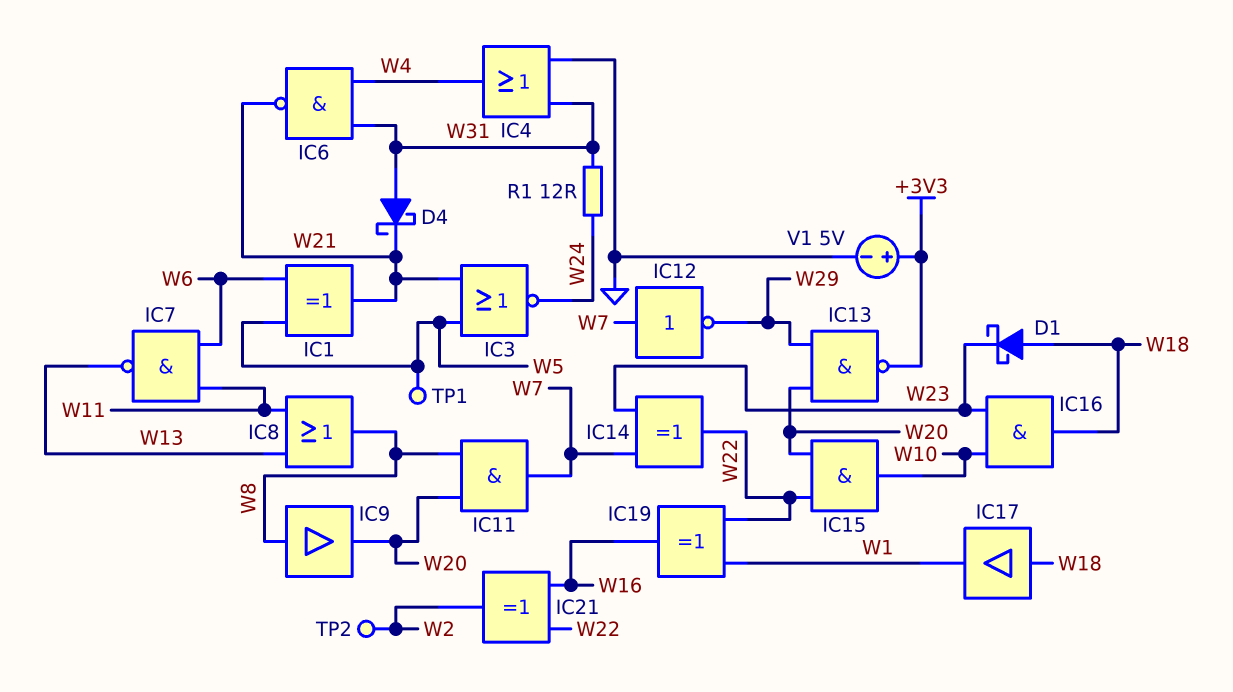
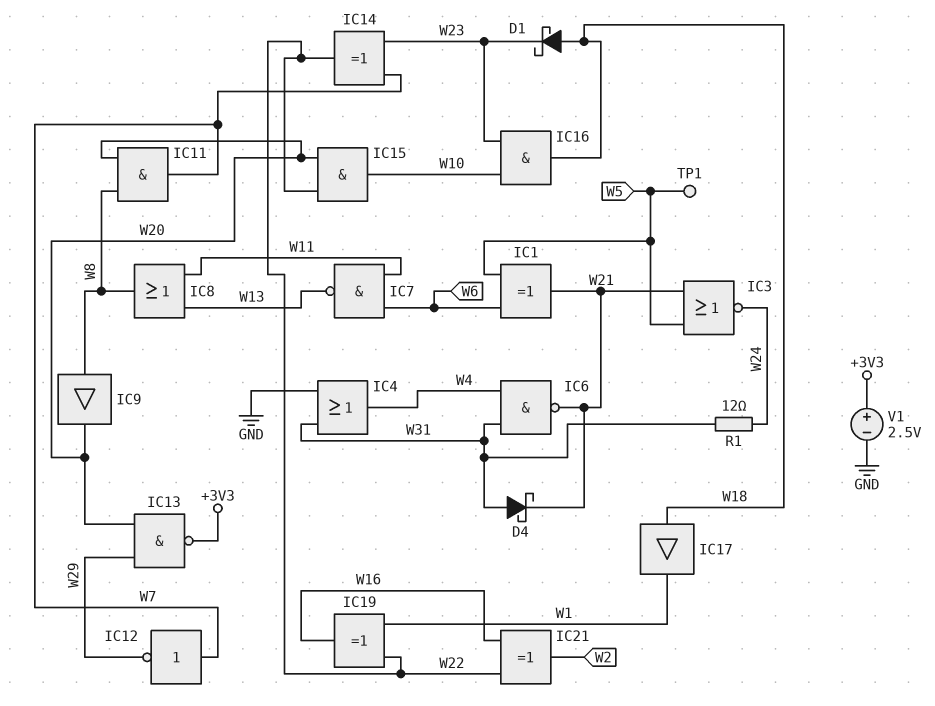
TP2: test point (W2) -> none
V1: 5V (plus +3V3, minus GND) -> 2.5V (plus +3V3, minus GND)

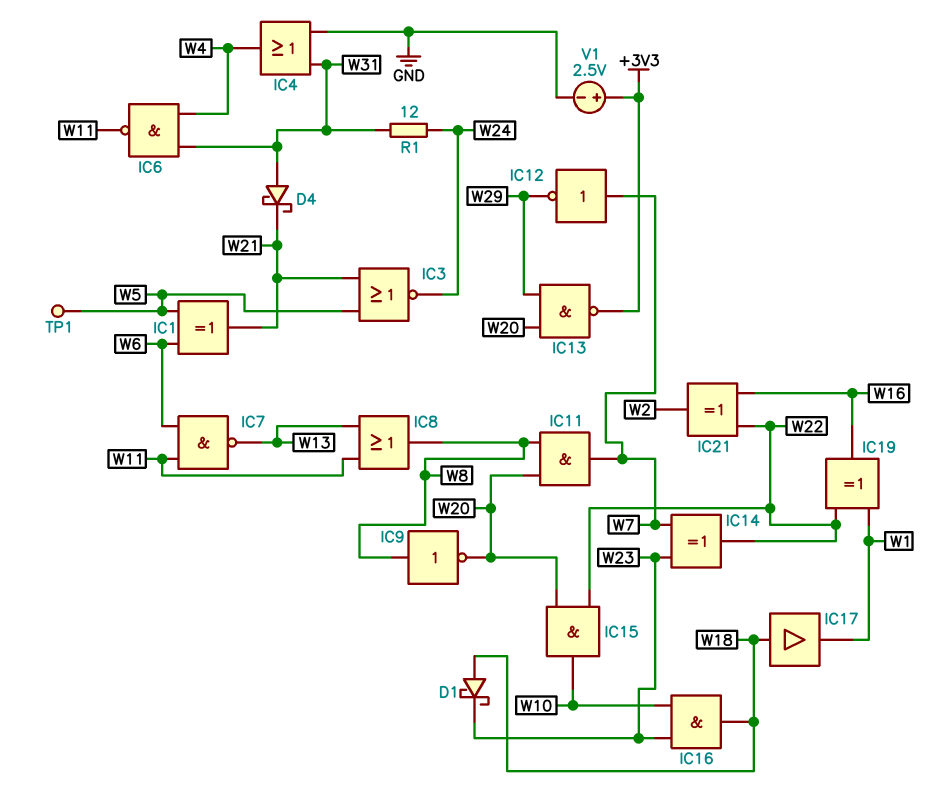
IC6: NAND (in W4, in W31, out W21) -> NAND (in W4, in W31, out W11)
IC9: buffer (in W8, out W20) -> NOT (in W8, out W20)

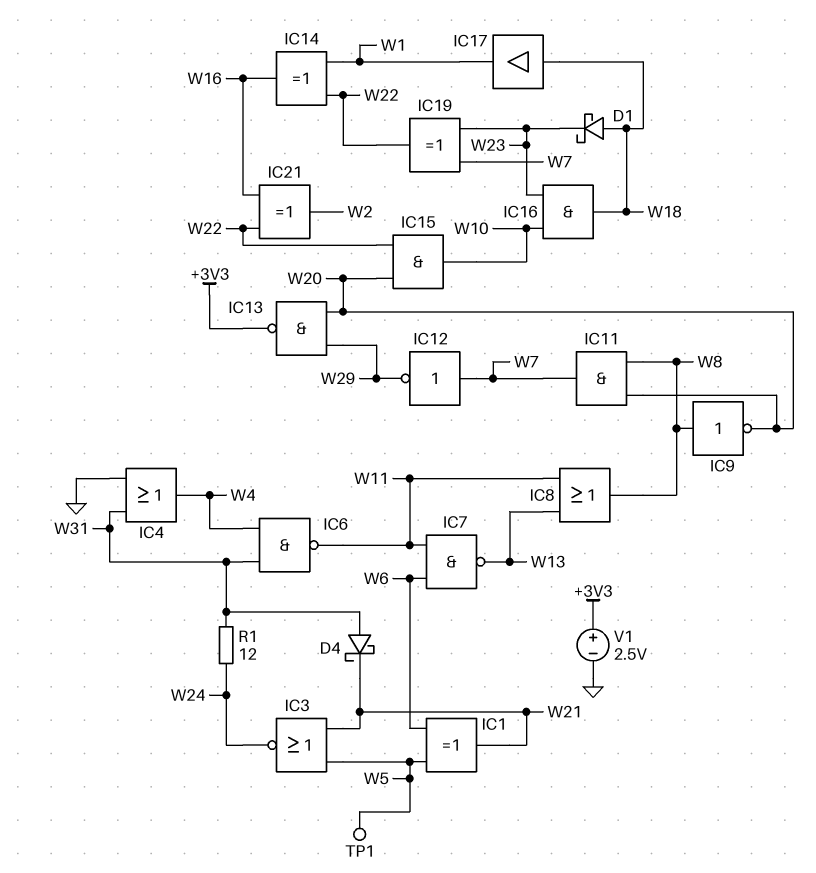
IC14: XOR (in W7, in W23, out W22) -> XOR (in W1, in W22, out W16)
IC19: XOR (in W1, in W22, out W16) -> XOR (in W7, in W23, out W22)

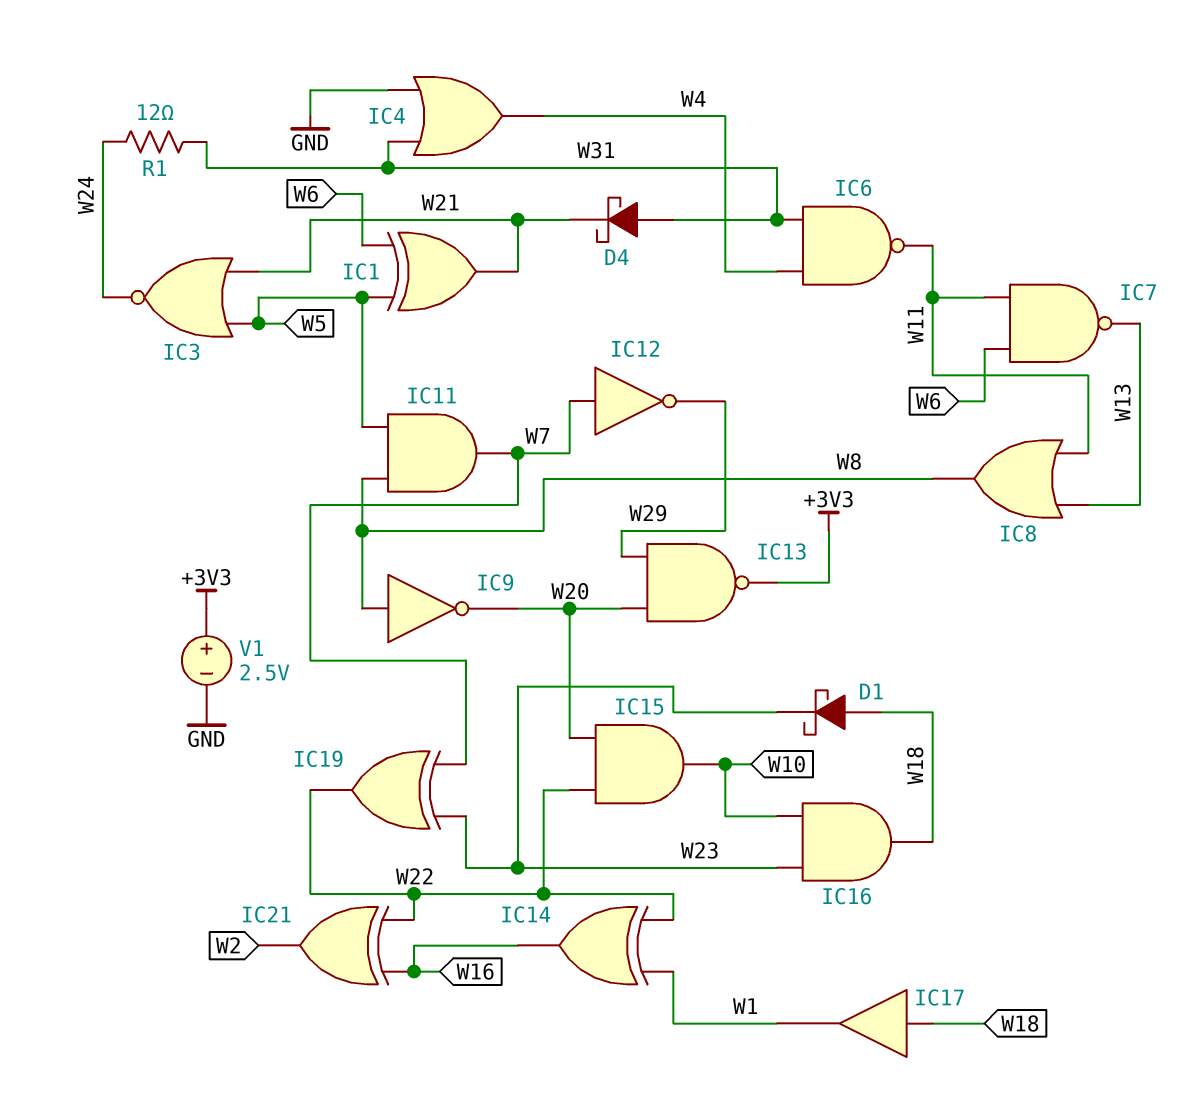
IC11: AND (in W8, in W20, out W7) -> AND (in W5, in W8, out W7)
TP1: test point (W5) -> none

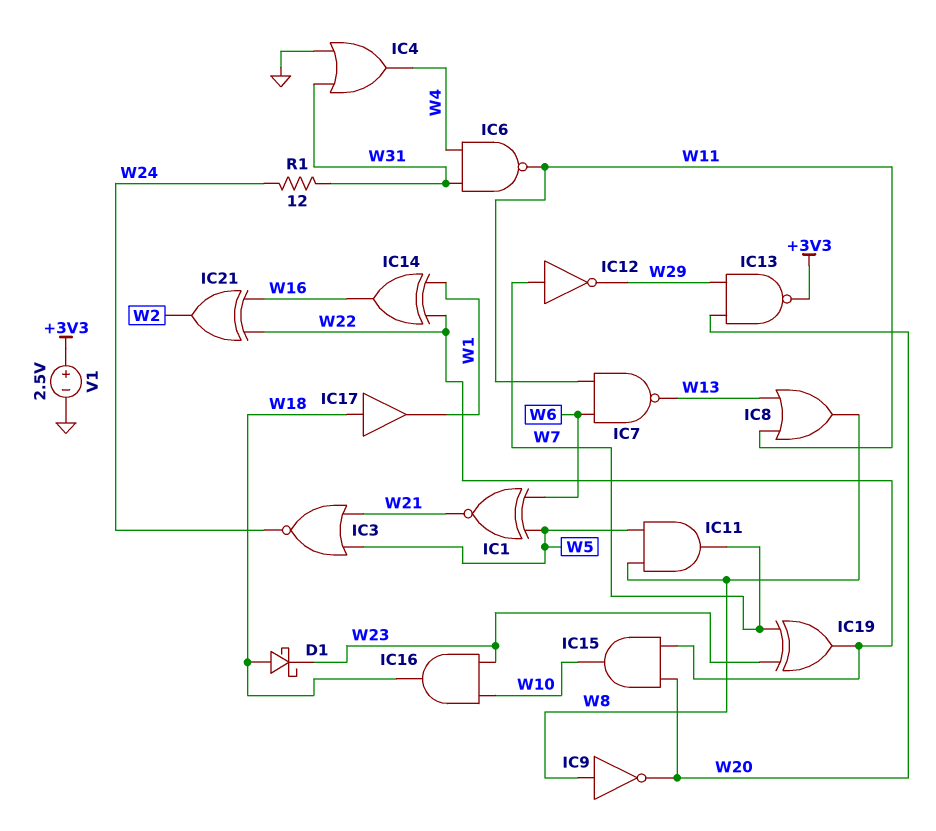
D4: schottky (A W31, K W21) -> none
IC1: XOR (in W5, in W6, out W21) -> XNOR (in W5, in W6, out W21)

